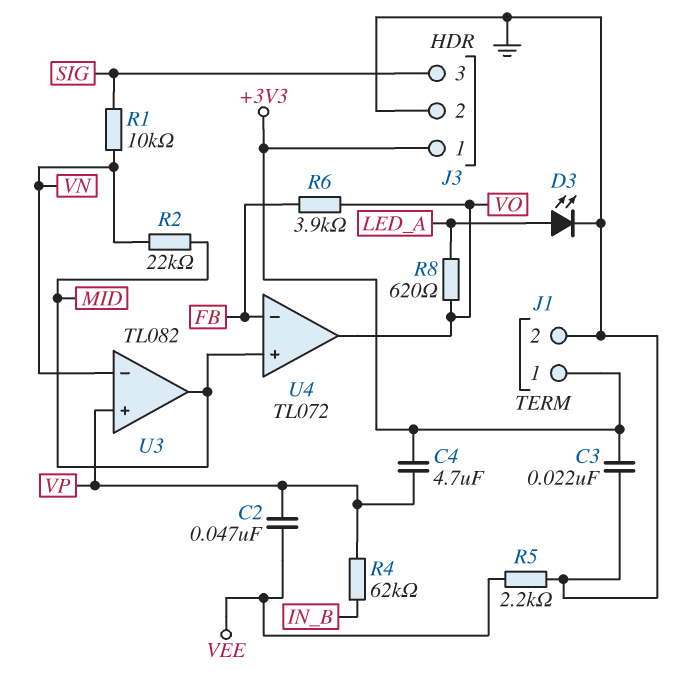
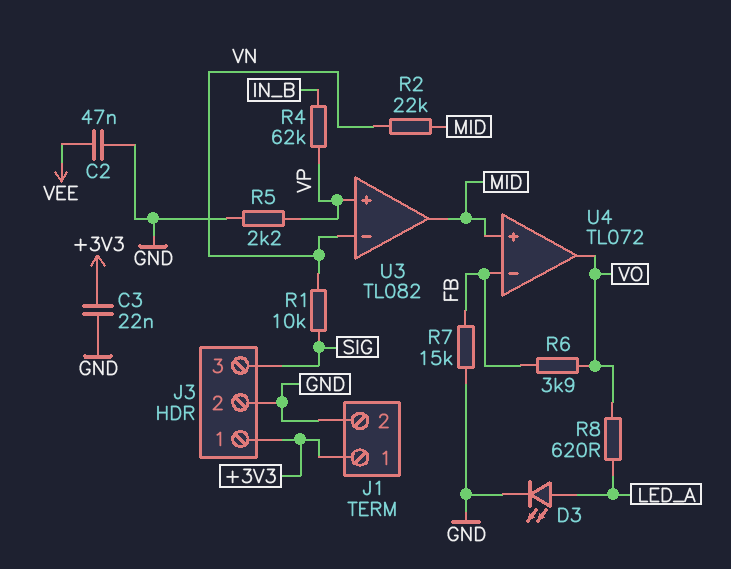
C2: 47nF (VEE, VP) -> 47nF (GND, VEE)
C4: 4.7uF (+3V3, VP) -> none
R5: 2.2k (GND, VEE) -> 2.2k (GND, VP)
R7: none -> 15k (FB, GND)

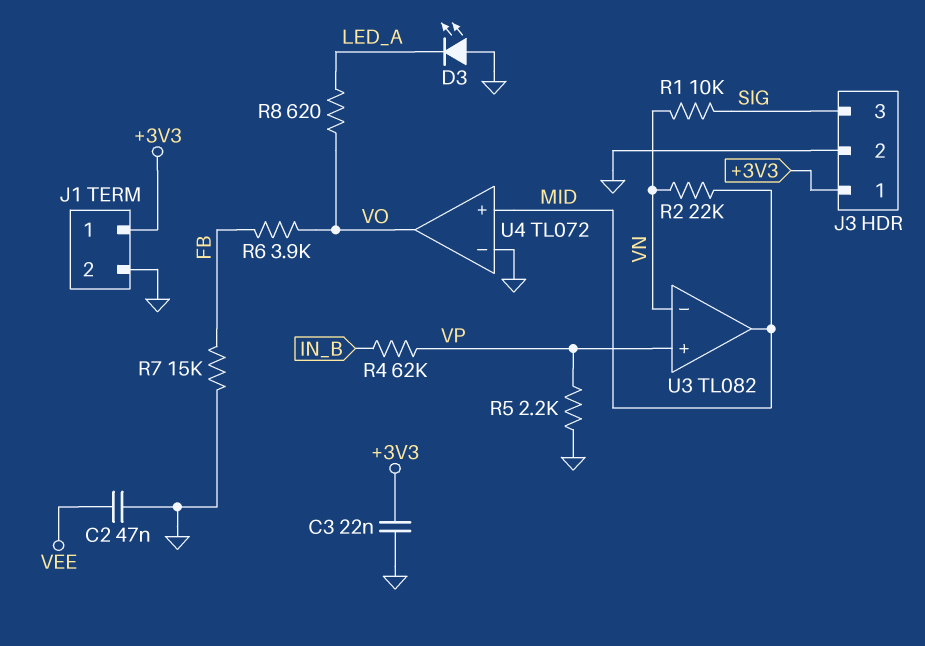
D3: LED (A LED_A, K GND) -> LED (A GND, K LED_A)
U4 pin in-: FB -> GND

